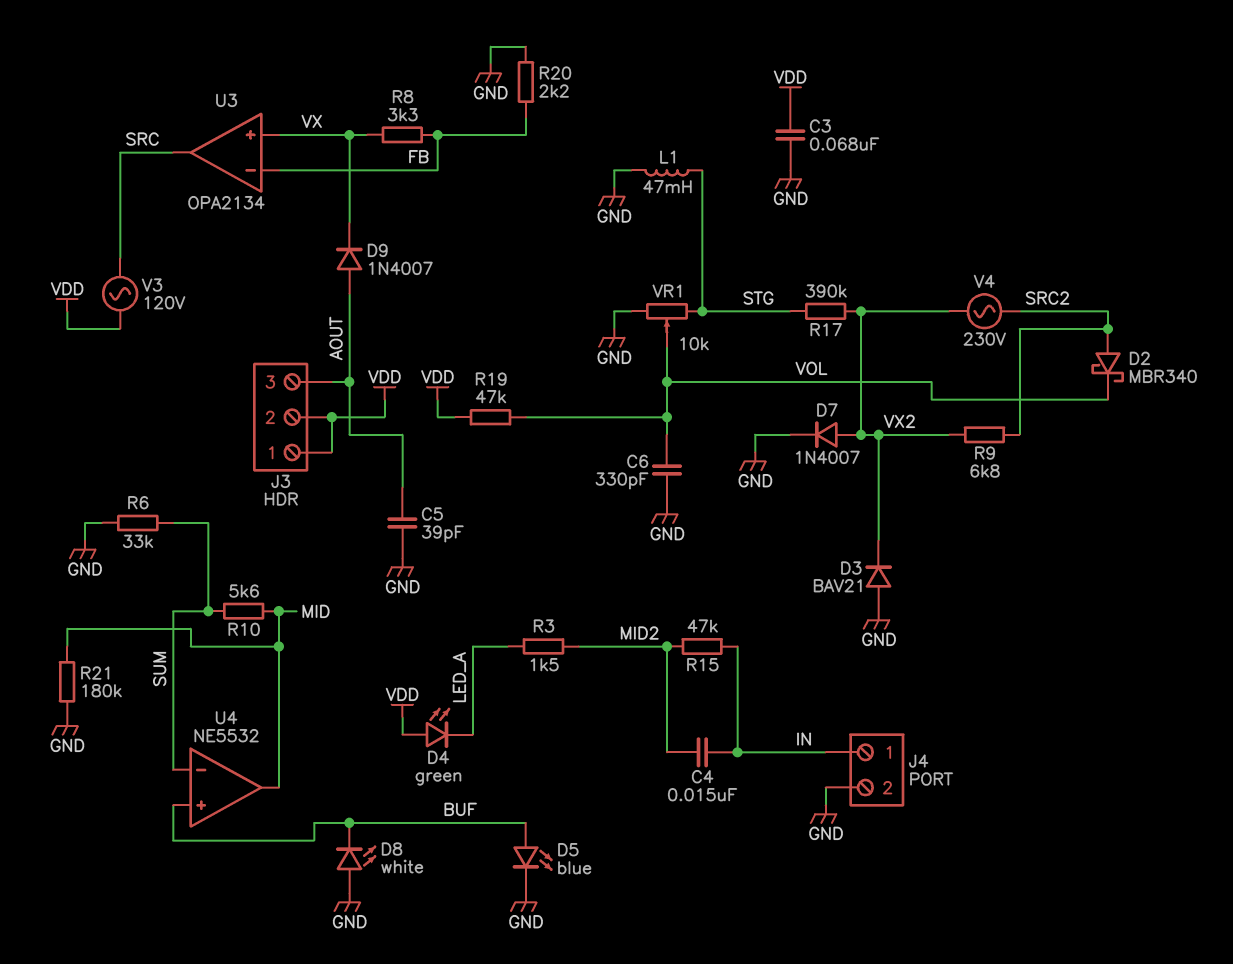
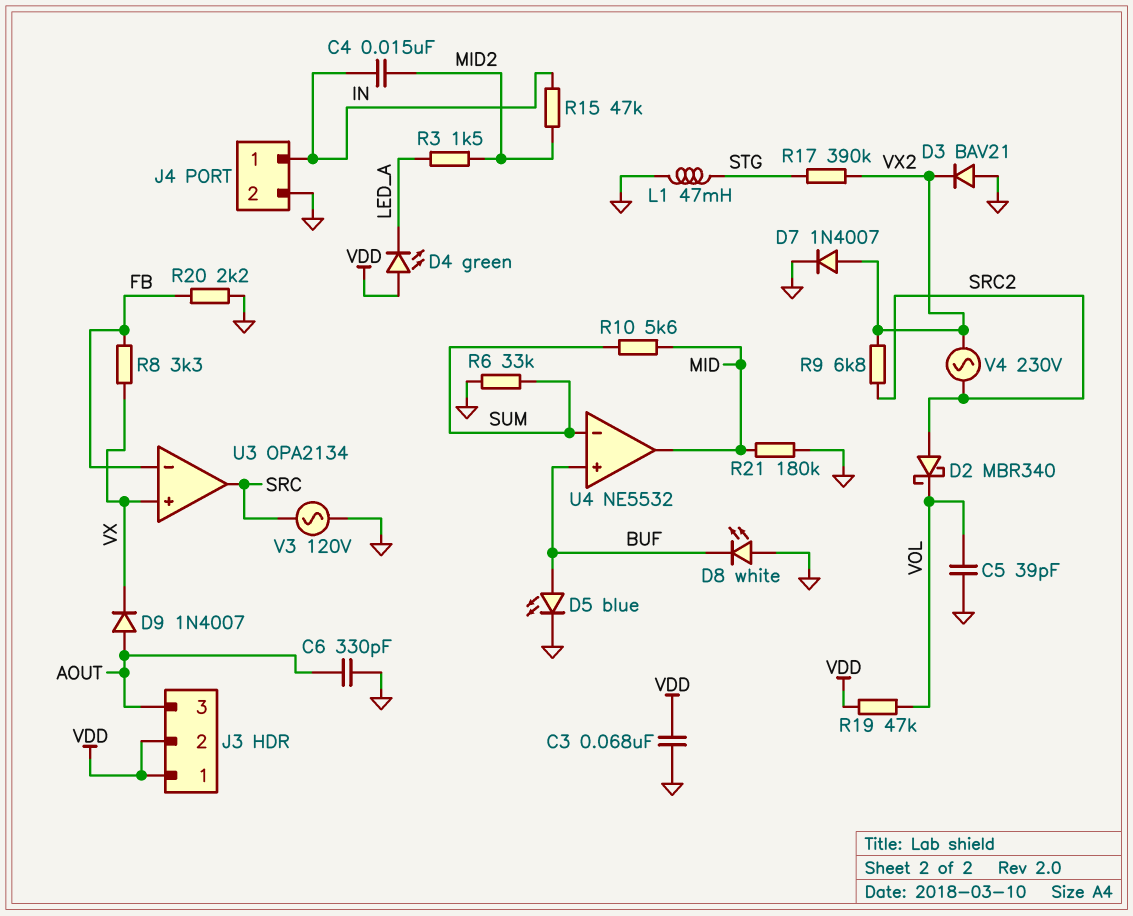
C5: 39pF (AOUT, GND) -> 39pF (GND, VOL)
C6: 330pF (GND, VOL) -> 330pF (AOUT, GND)
V3: AC 120V (SRC, VDD) -> AC 120V (GND, SRC)
VR1: 10k (GND, STG, wiper VOL) -> none

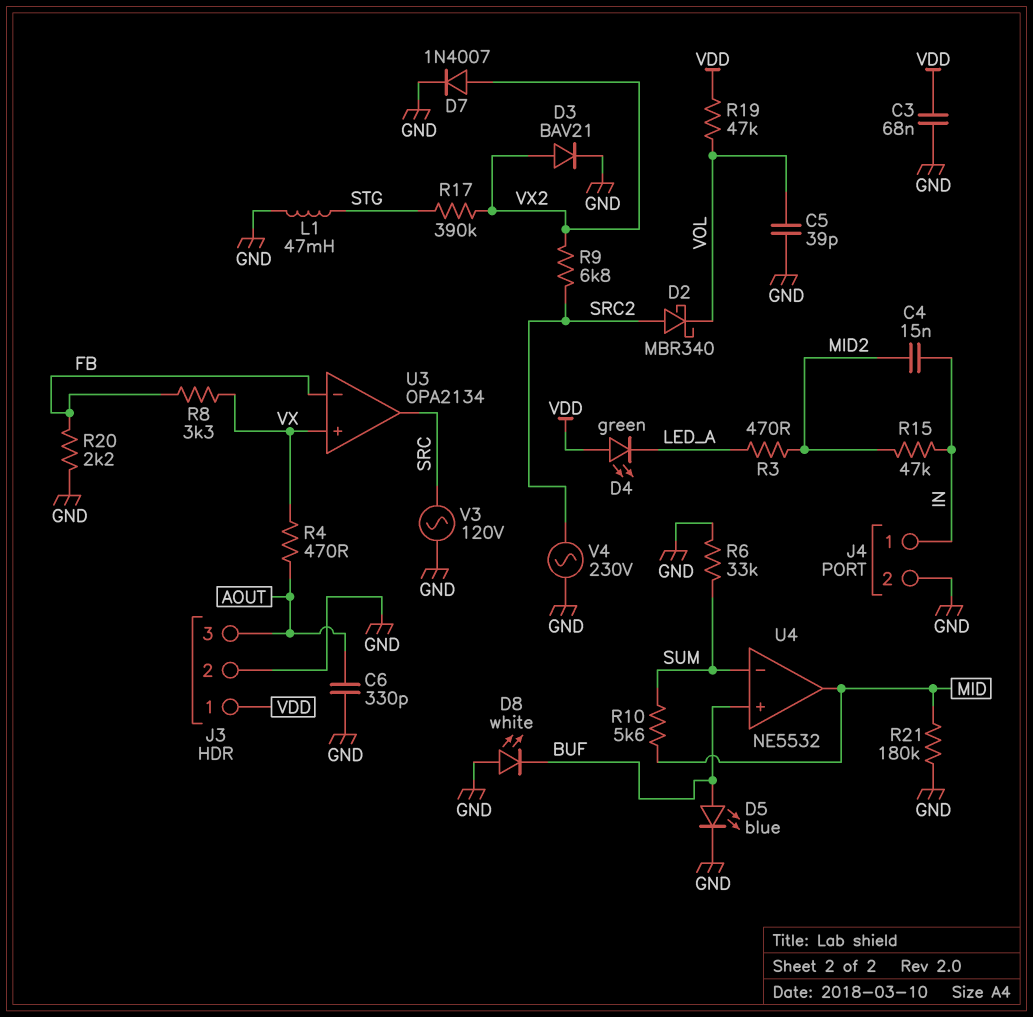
D3: diode BAV21 (A GND, K VX2) -> diode BAV21 (A VX2, K GND)
D9: diode 1N4007 (A AOUT, K VX) -> none
J3 pin 2: VDD -> GND
R3: 1.5k (LED_A, MID2) -> 470 (LED_A, MID2)
R4: none -> 470 (AOUT, VX)
V4: AC 230V (SRC2, VX2) -> AC 230V (GND, SRC2)

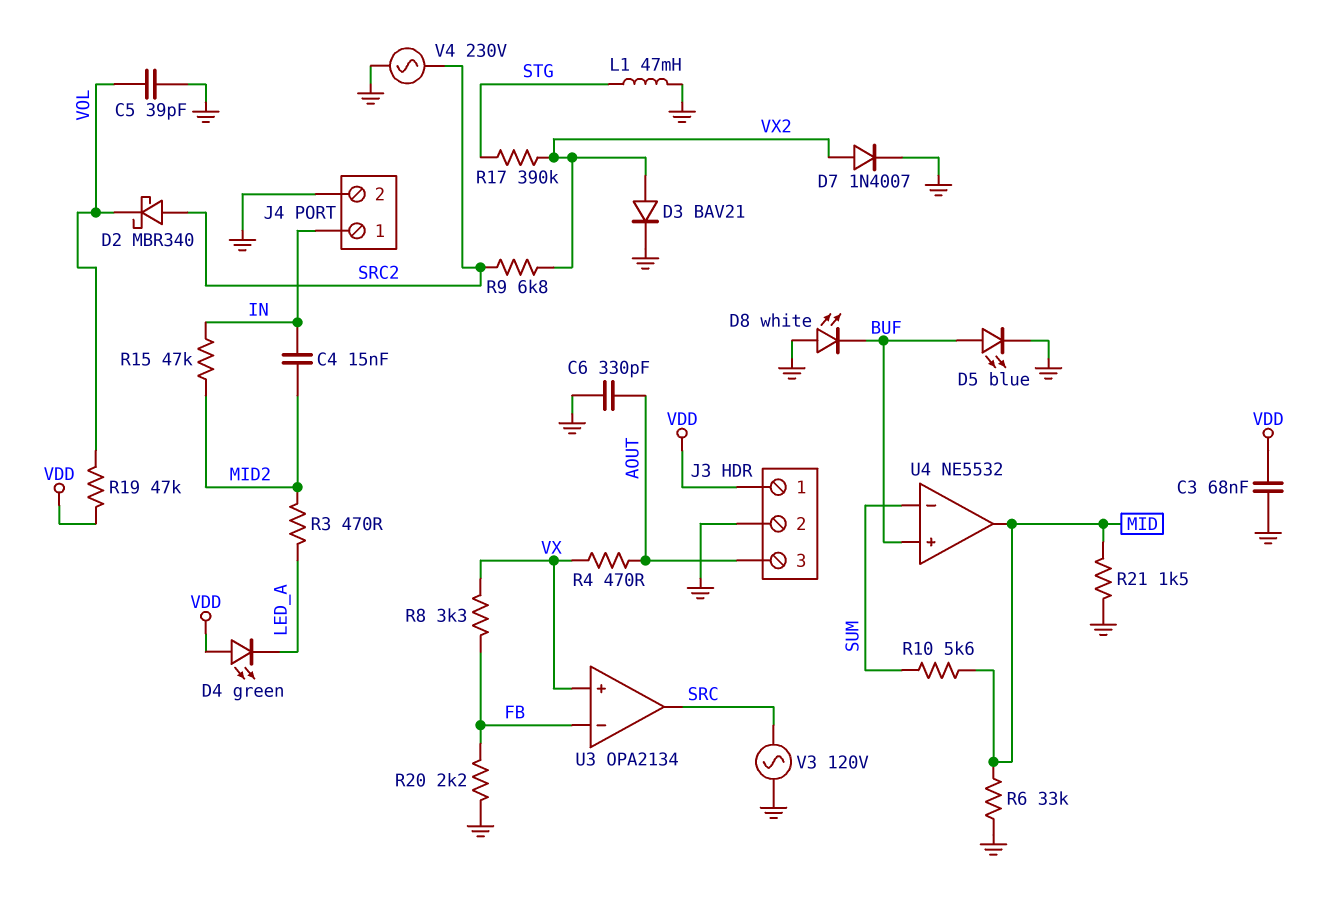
R6: 33k (GND, SUM) -> 33k (GND, MID)
R21: 180k (GND, MID) -> 1.5k (GND, MID)

